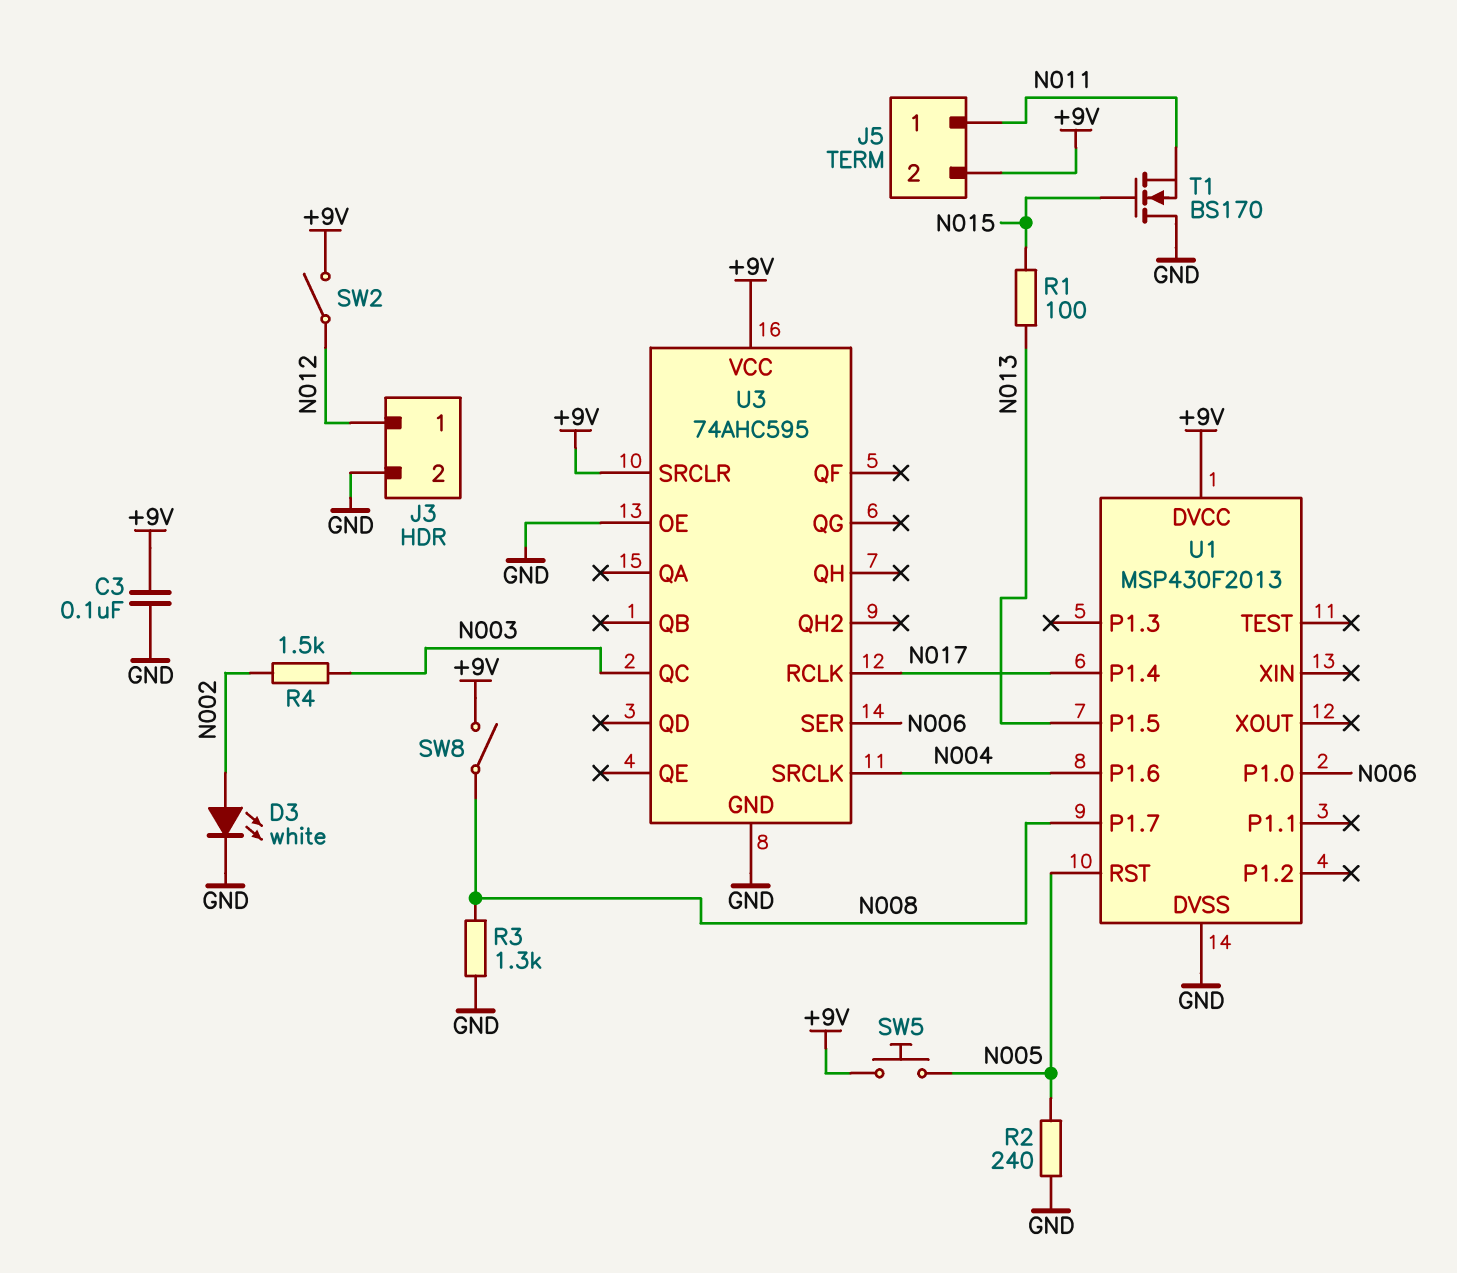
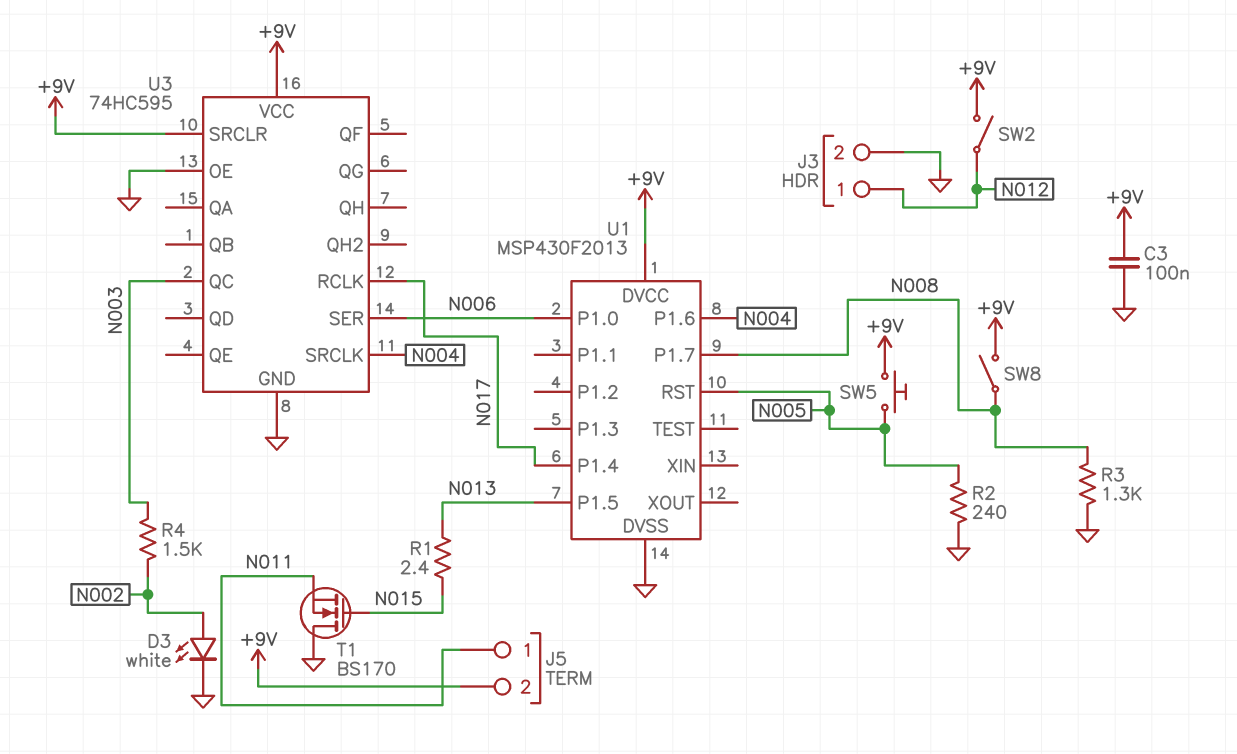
R1: 100 (N013, N015) -> 2.4 (N013, N015)
U3: 74AHC595 -> 74HC595

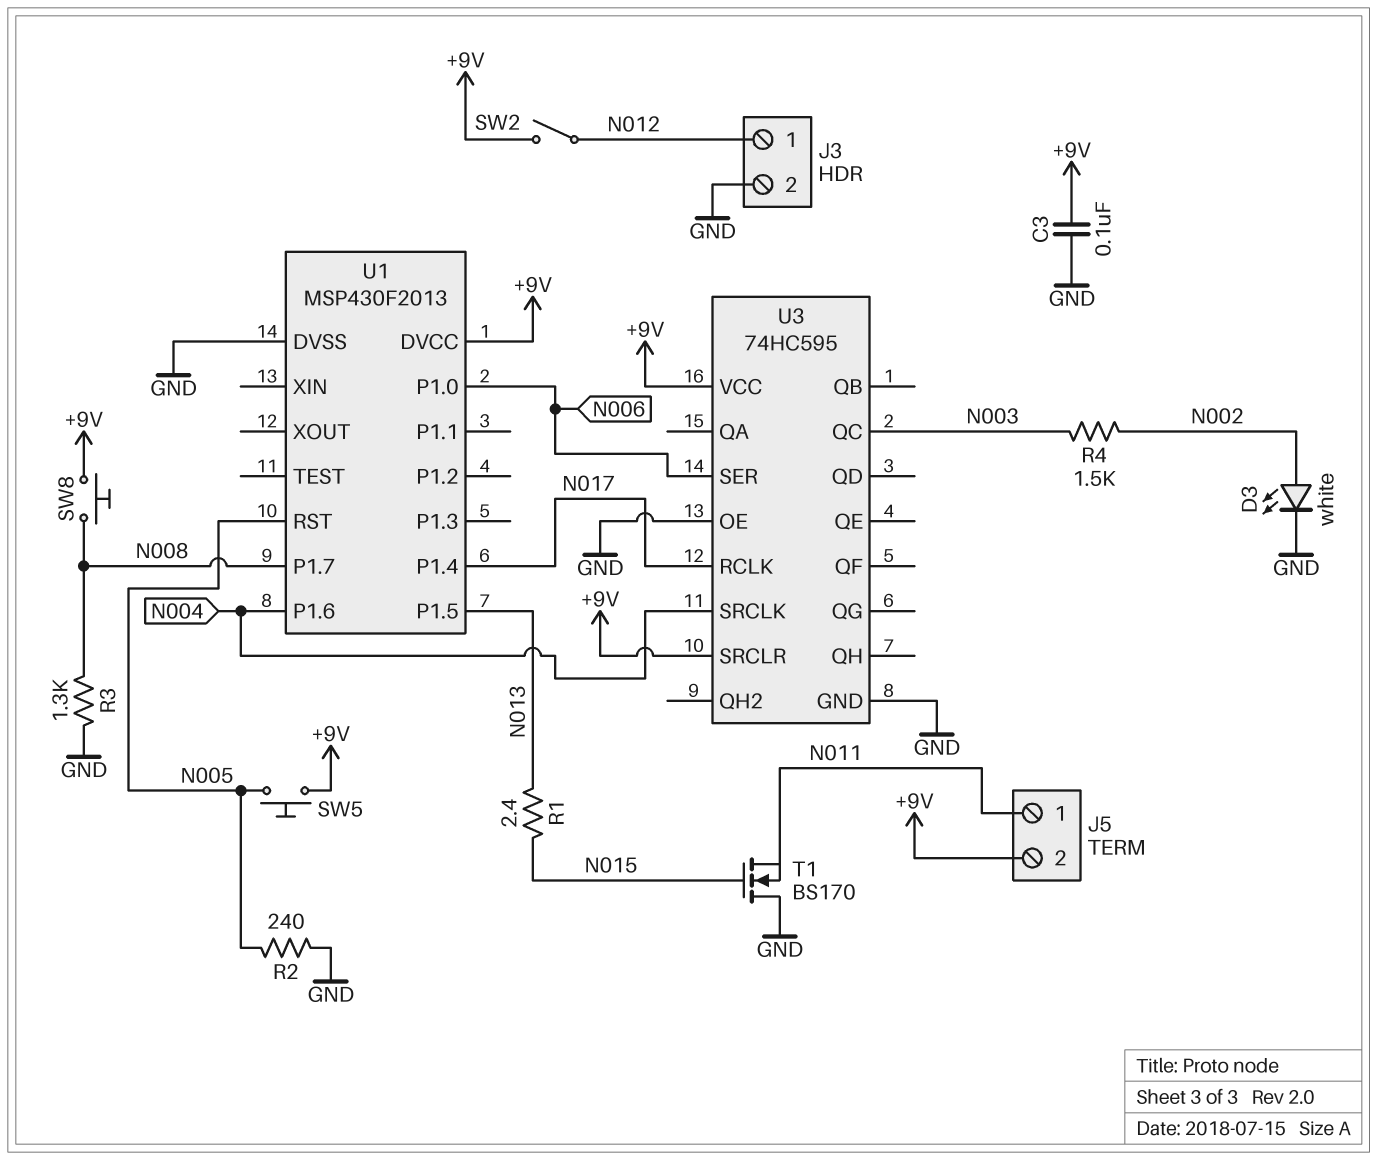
SW8: switch (+9V, N008) -> button (+9V, N008)

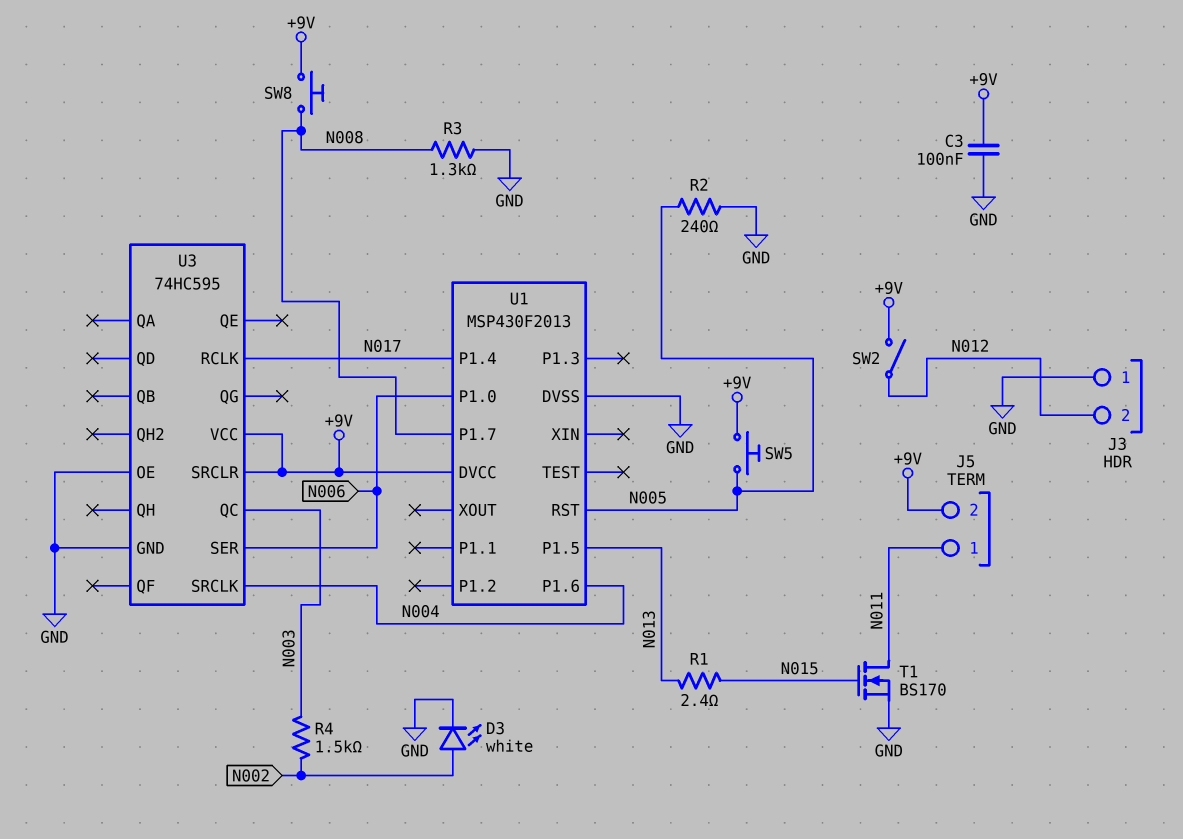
J3 pin 1: N012 -> GND
J3 pin 2: GND -> N012
T1: NMOS BS170 (G N015, D GND, S N011) -> NMOS BS170 (G N015, D N011, S GND)

